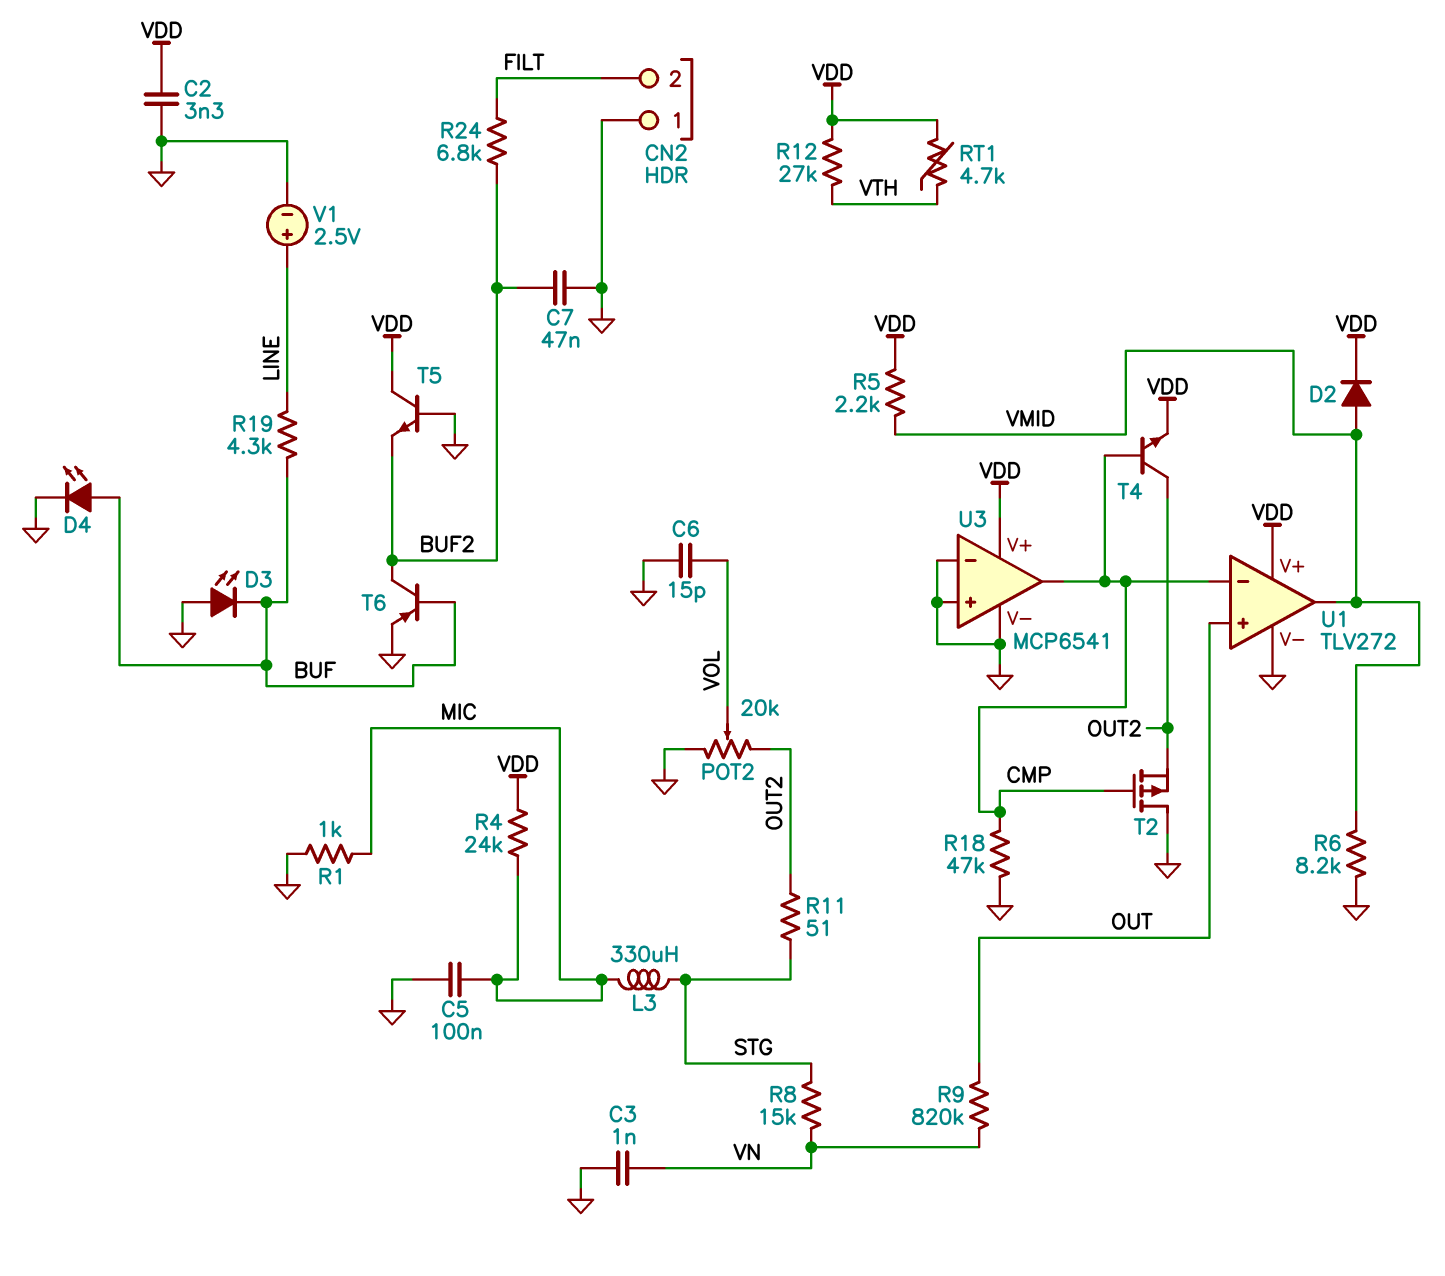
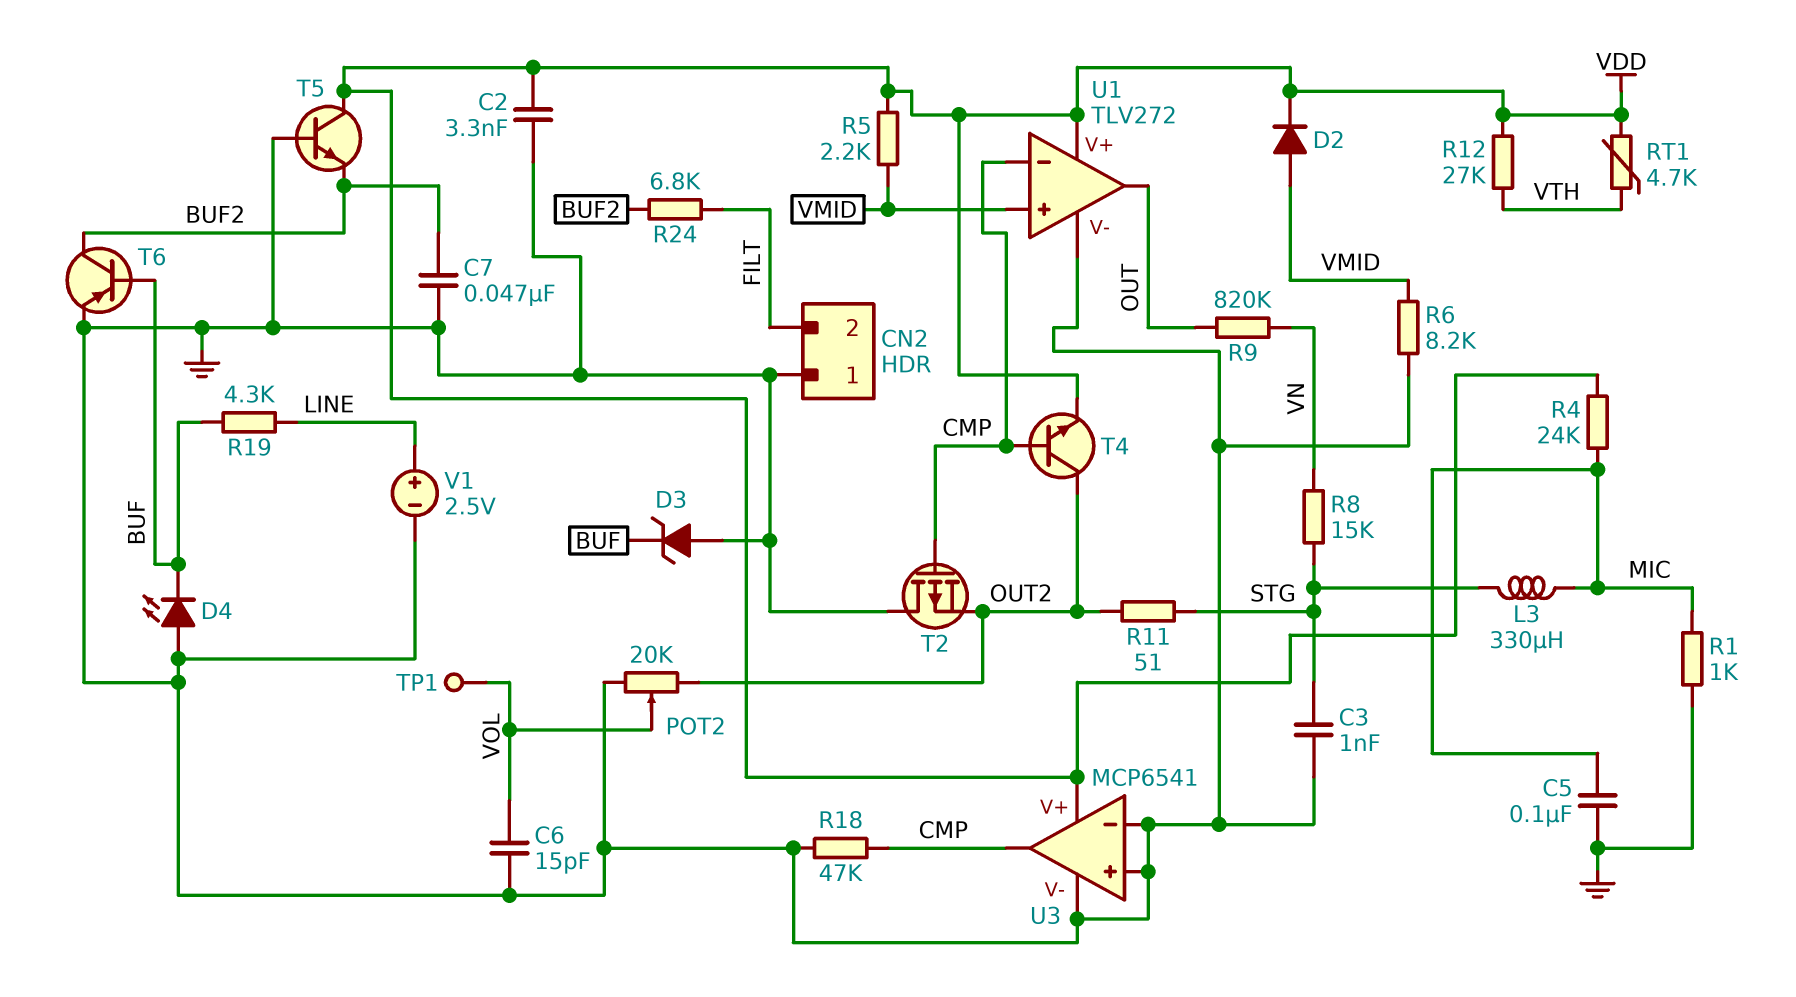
C3: 1nF (GND, VN) -> 1nF (GND, STG)
D3: LED (A GND, K BUF) -> zener (A GND, K BUF)
D4: LED (A BUF, K GND) -> LED (A GND, K BUF)
TP1: none -> test point (VOL)
U1 pin in+: OUT -> VMID
U1 pin out: VMID -> OUT

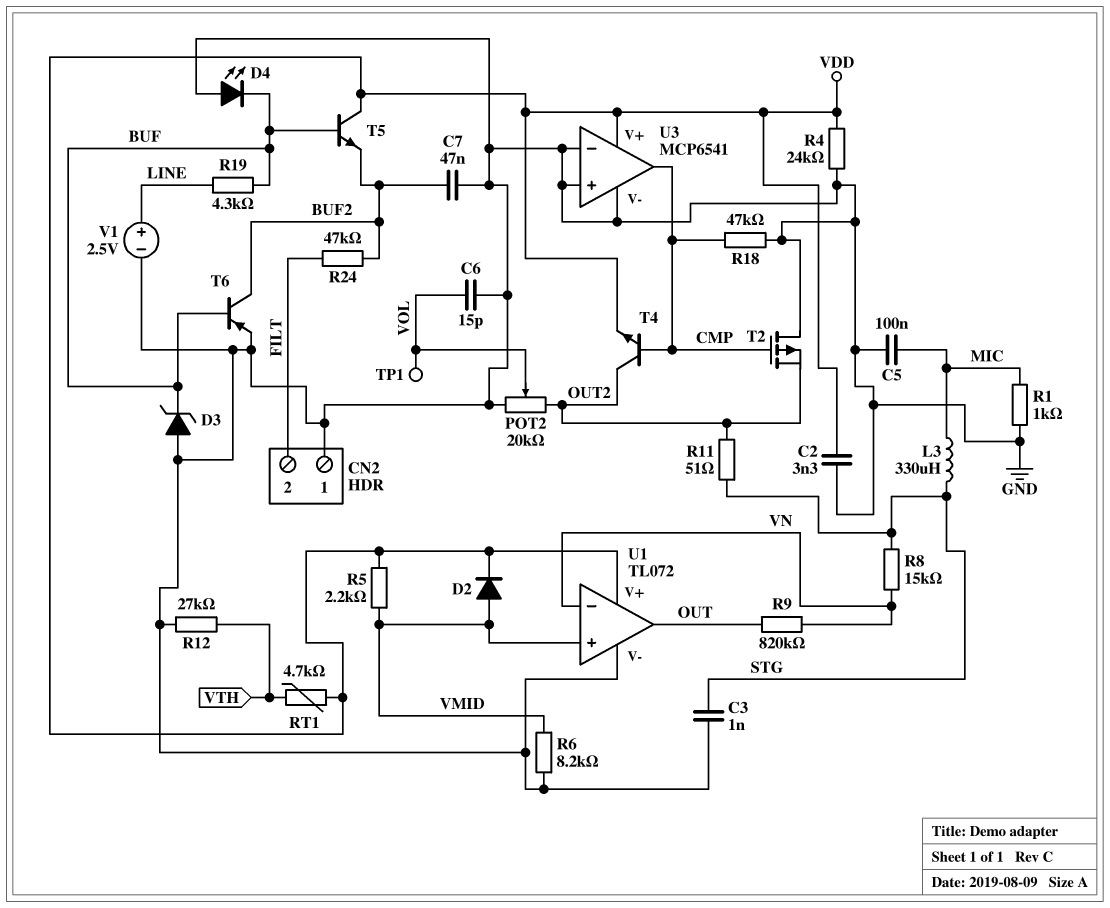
R4: 24k (MIC, VDD) -> 24k (GND, VDD)
R12: 27k (VDD, VTH) -> 27k (GND, VTH)
R24: 6.8k (BUF2, FILT) -> 47k (BUF2, FILT)
T5: NPN (B GND, C VDD, E BUF2) -> NPN (B BUF, C VDD, E BUF2)
U1: TLV272 -> TL072
U1 pin in-: CMP -> VN

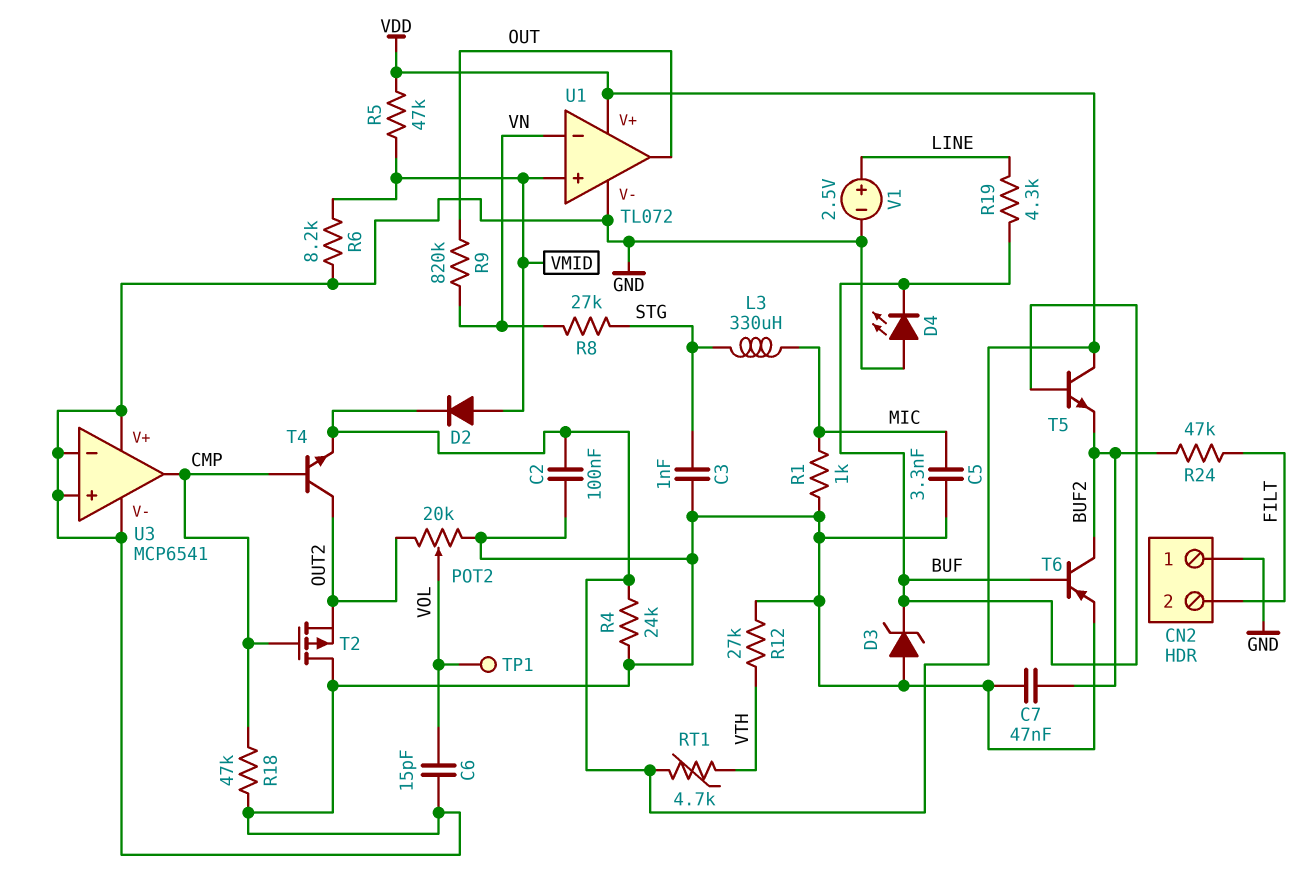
C2: 3.3nF (GND, VDD) -> 100nF (GND, VDD)
C5: 100nF (GND, MIC) -> 3.3nF (GND, MIC)
R5: 2.2k (VDD, VMID) -> 47k (VDD, VMID)
R8: 15k (STG, VN) -> 27k (STG, VN)
R11: 51 (OUT2, STG) -> none
U3 pin V+: VDD -> GND

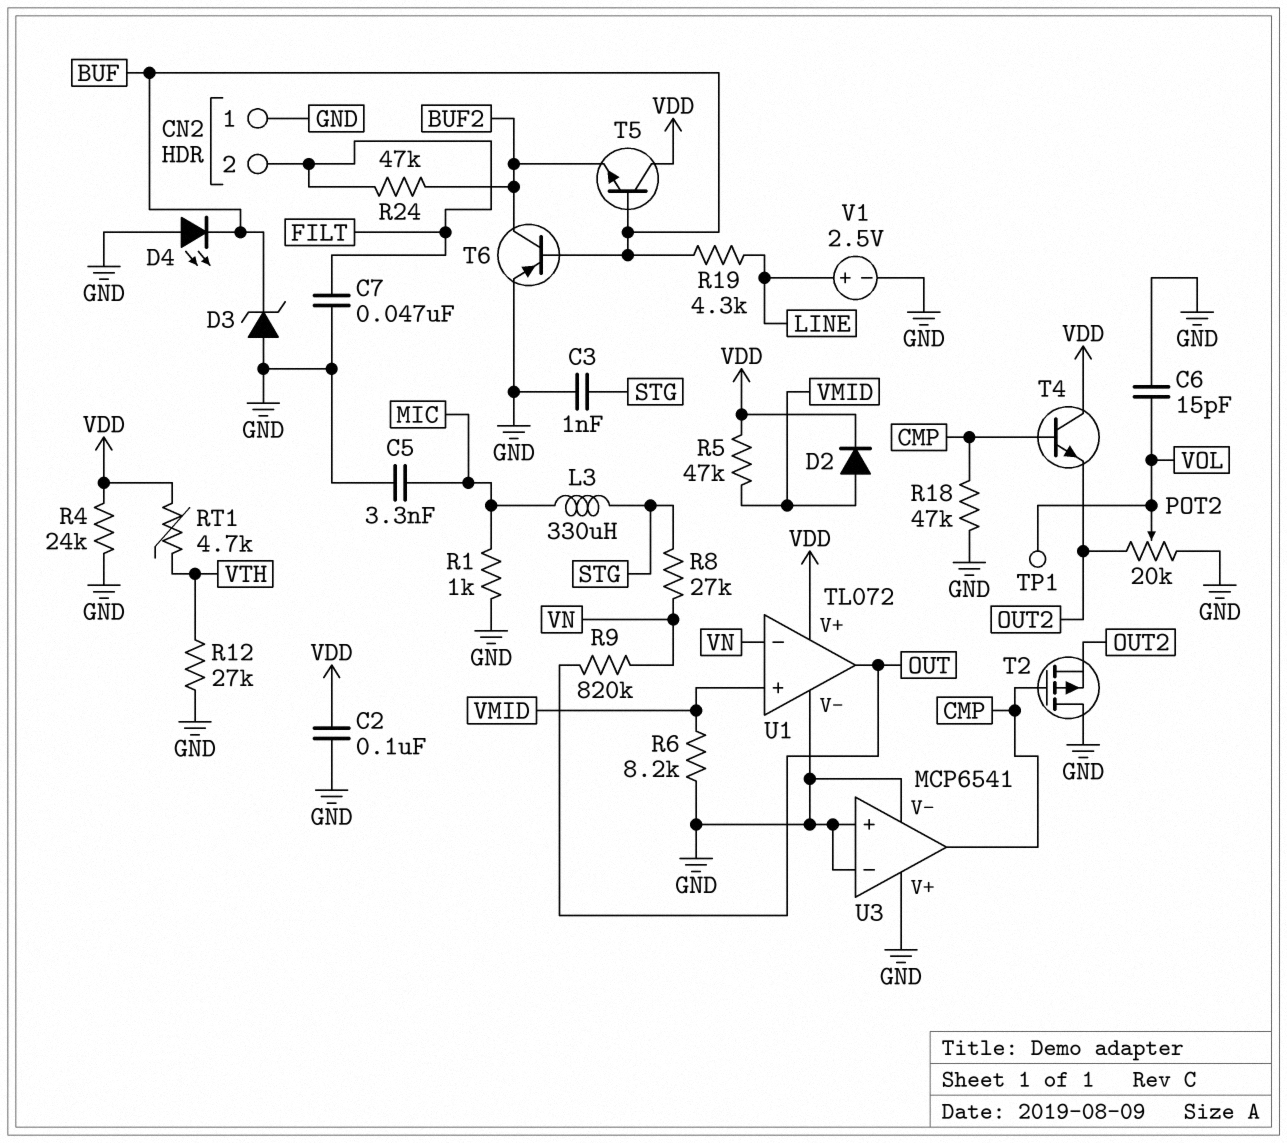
C7: 47nF (BUF2, GND) -> 47nF (FILT, GND)
T4: NPN (B CMP, C OUT2, E VDD) -> NPN (B CMP, C VDD, E OUT2)

